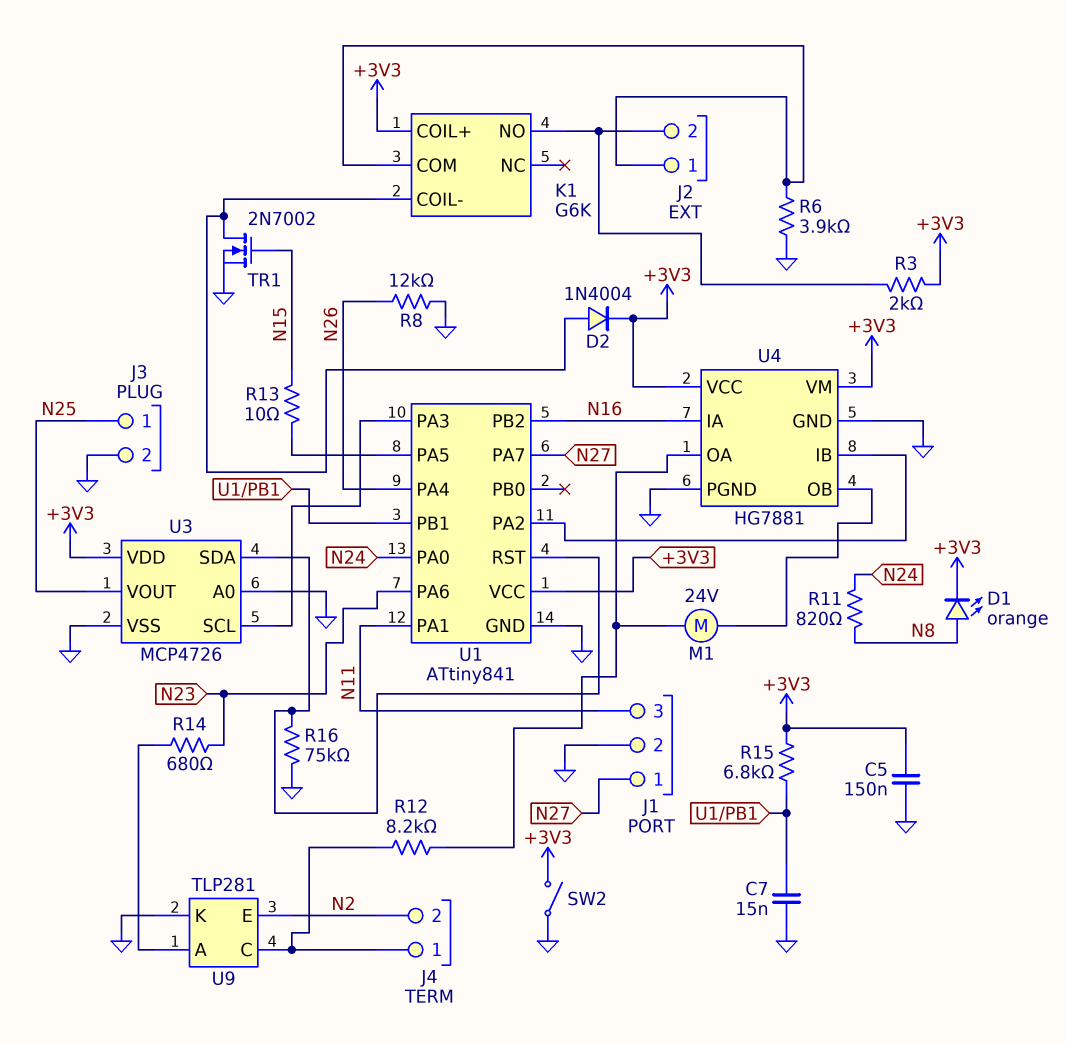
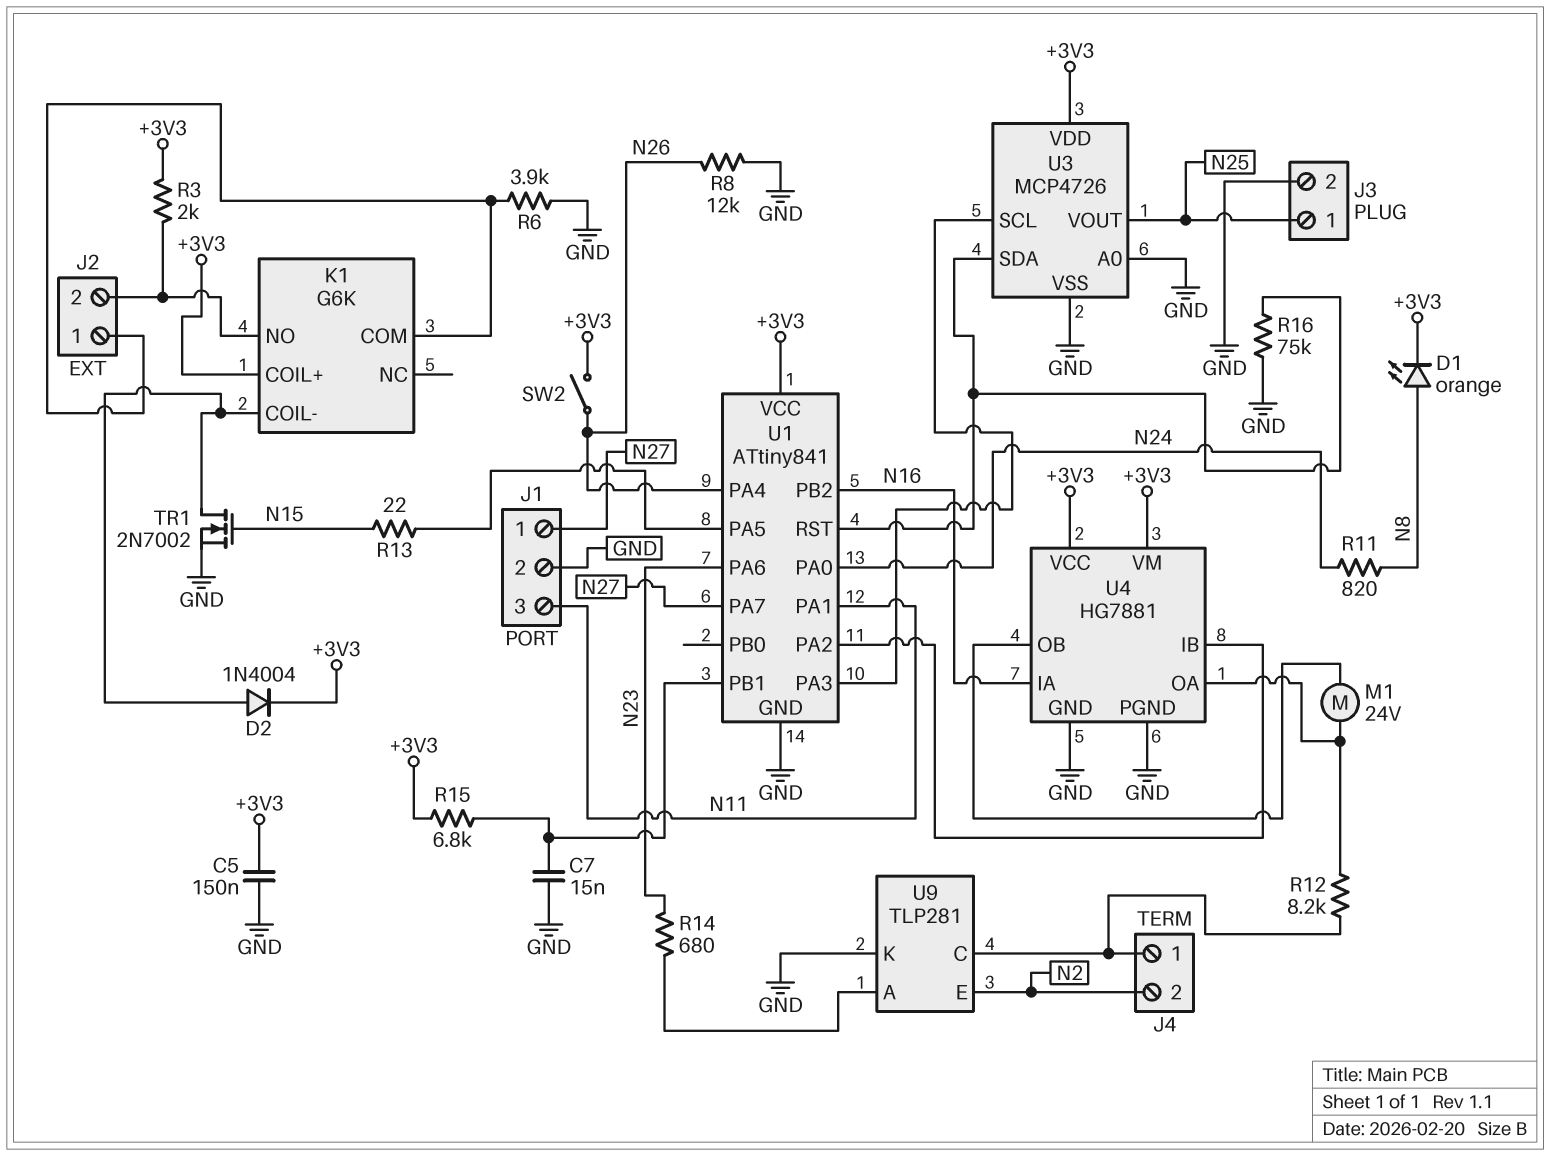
R13: 10 (N15, U1/PA5) -> 22 (N15, U1/PA5)
SW2: switch (+3V3, GND) -> switch (+3V3, N26)

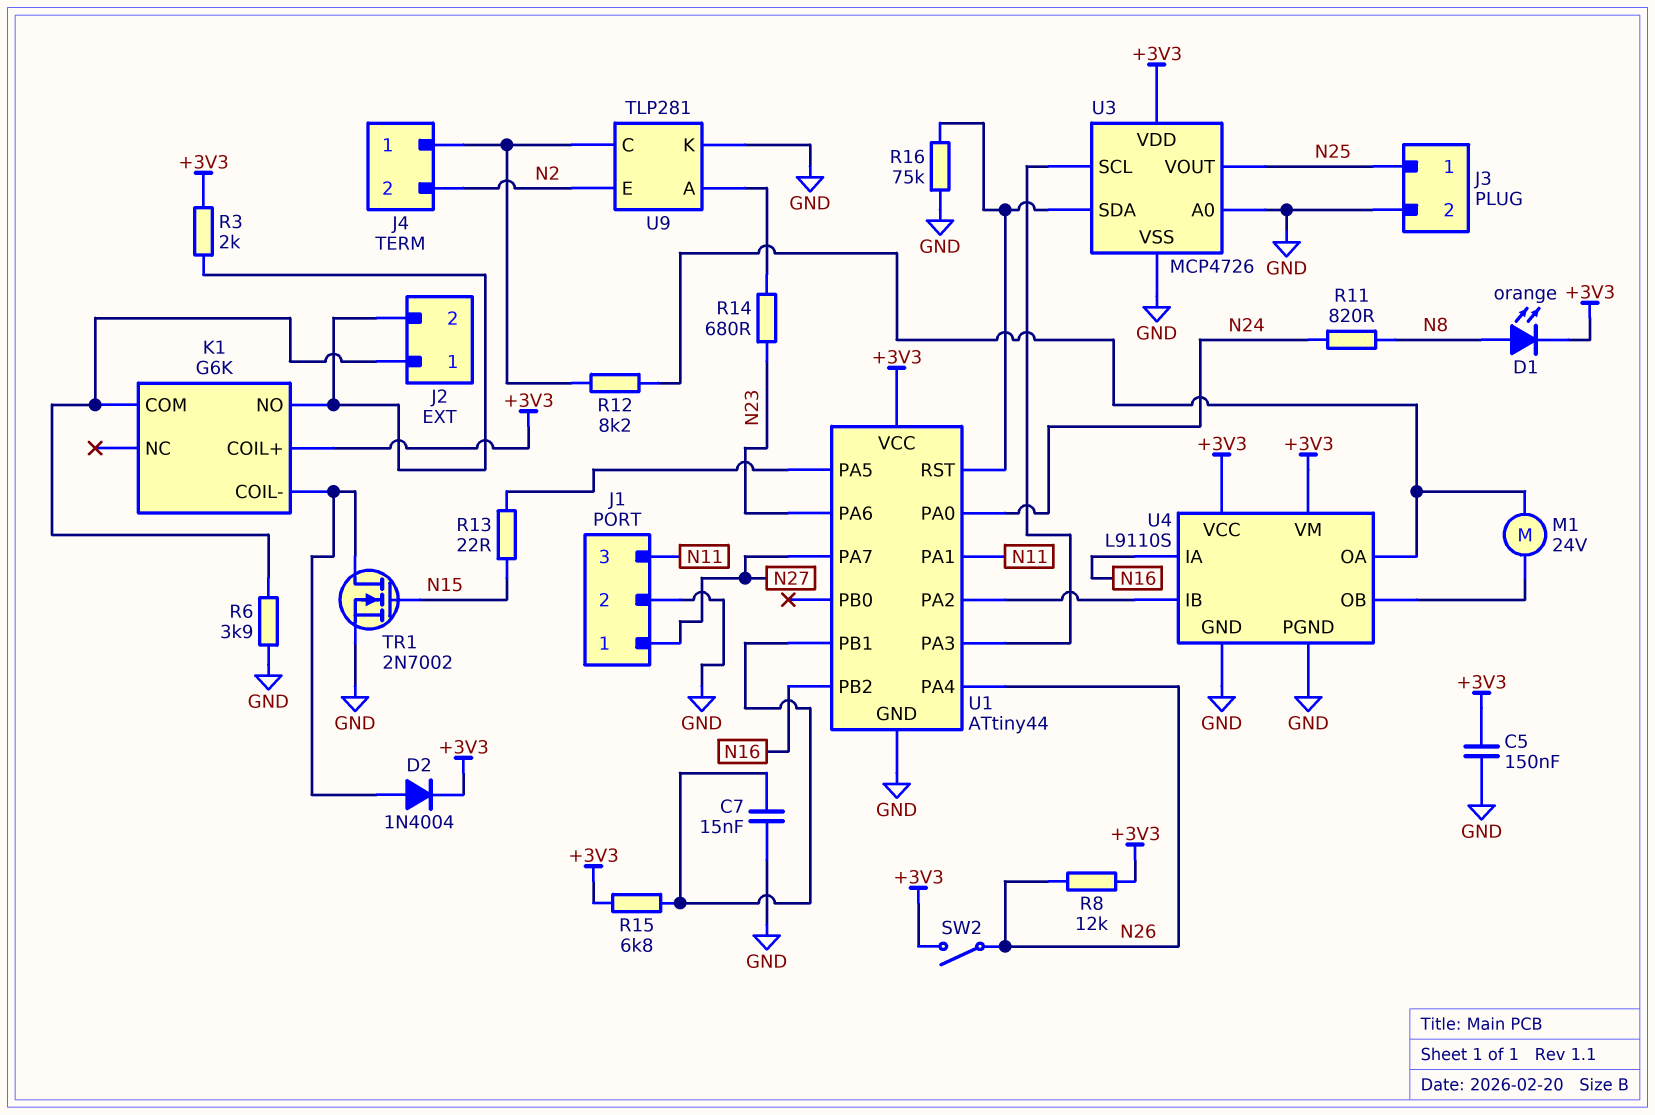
R8: 12k (GND, N26) -> 12k (+3V3, N26)
U1: ATtiny841 -> ATtiny44
U4: HG7881 -> L9110S

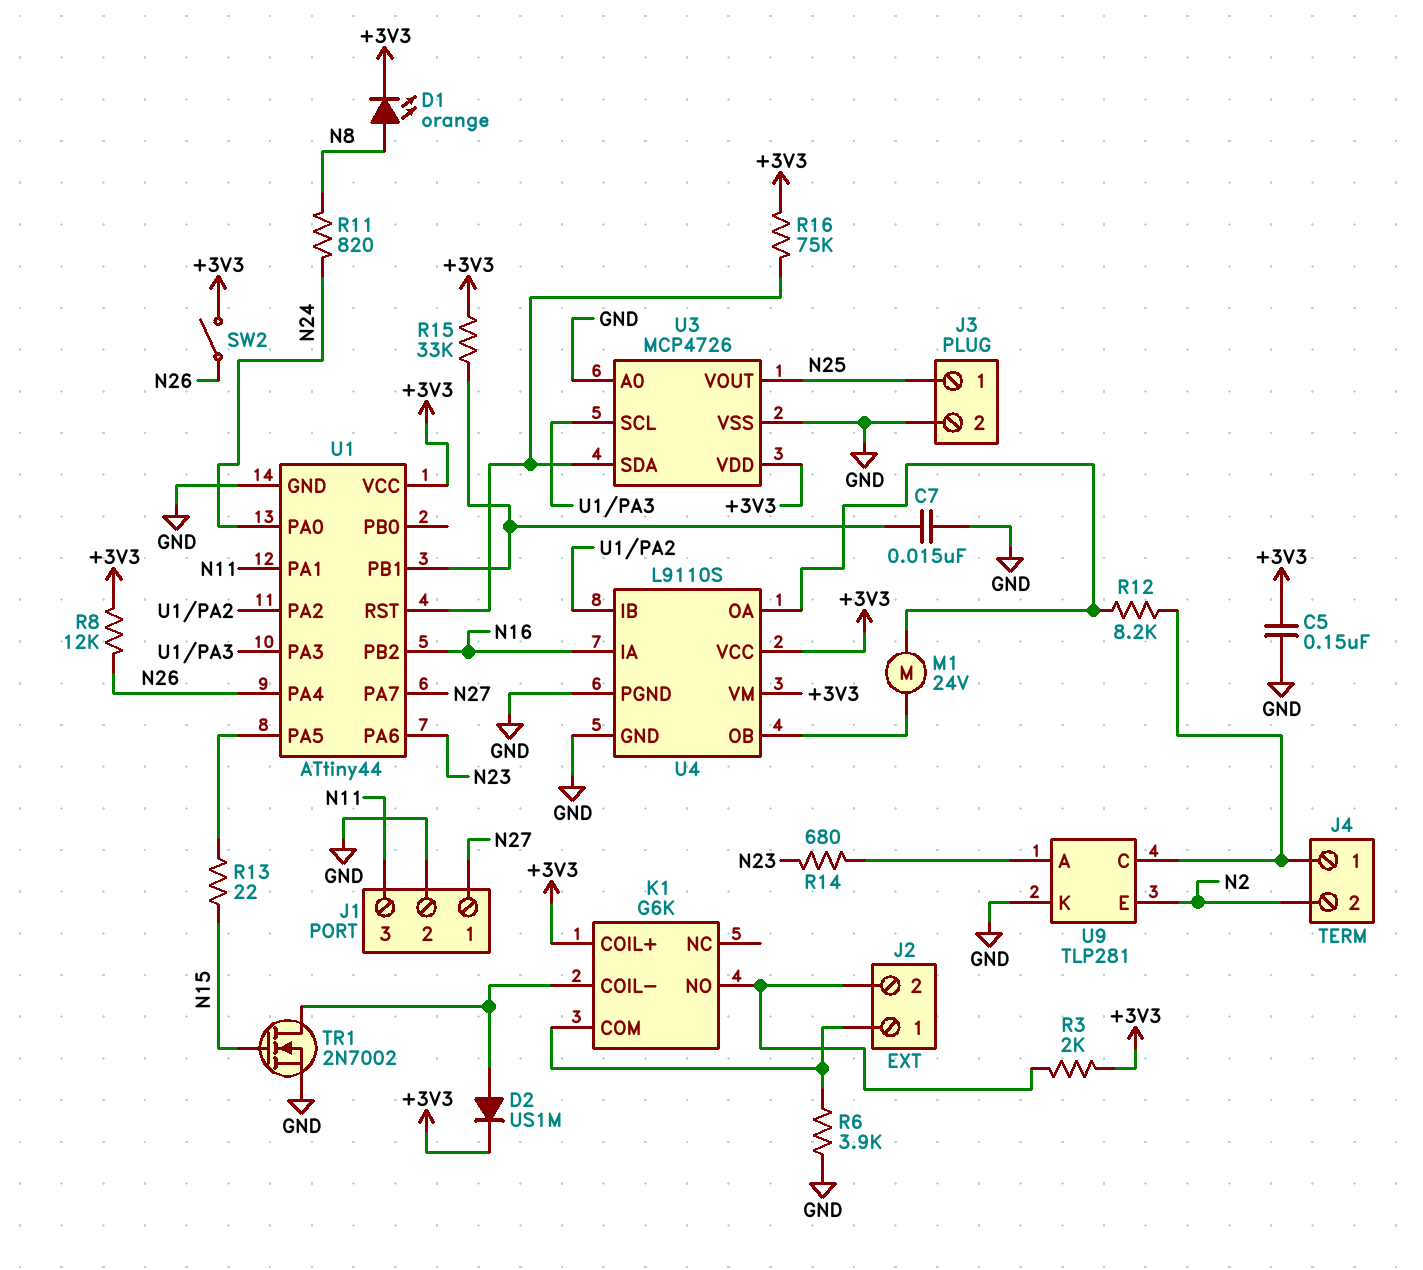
D2: diode 1N4004 (A K1/COIL-, K +3V3) -> diode US1M (A K1/COIL-, K +3V3)
R15: 6.8k (+3V3, U1/PB1) -> 33k (+3V3, U1/PB1)
R16: 75k (GND, U1/RST) -> 75k (+3V3, U1/RST)

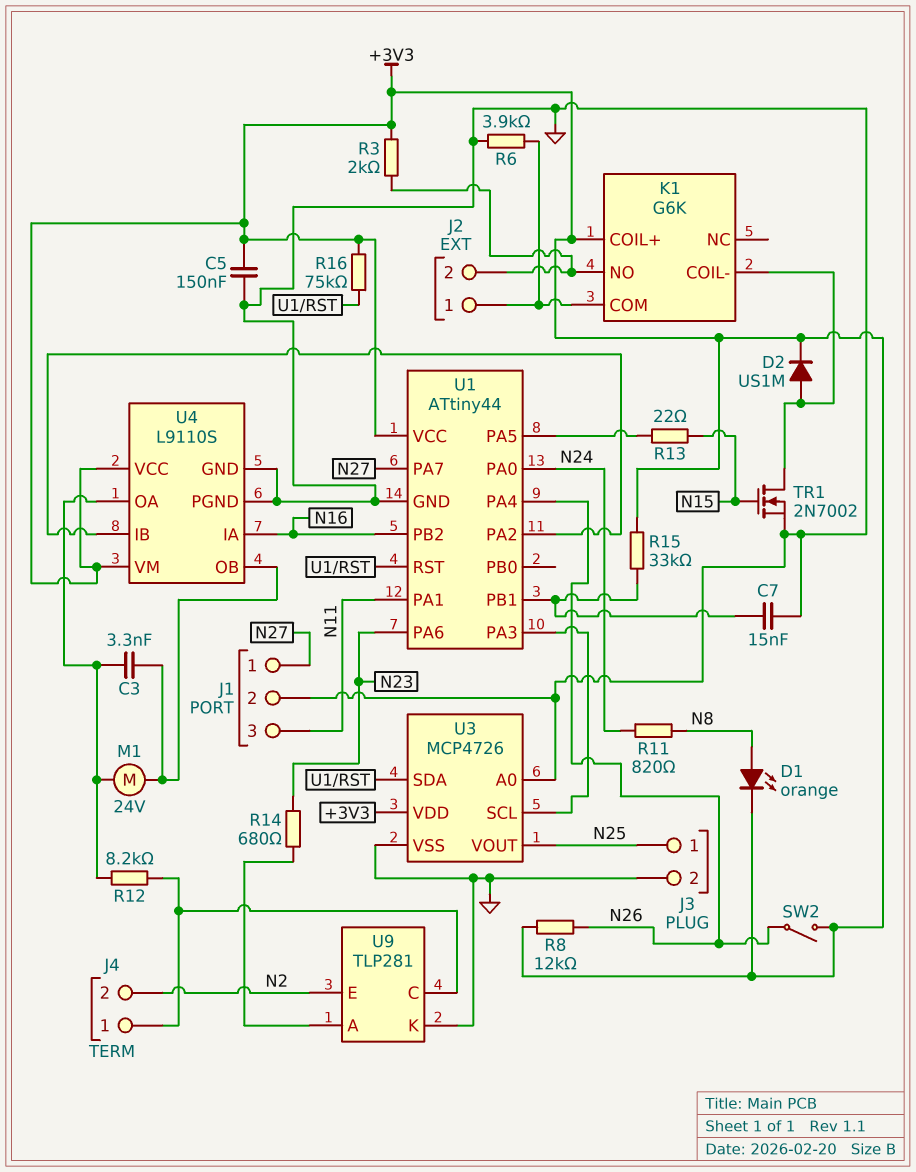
C3: none -> 3.3nF (U4/OA, U4/OB)

